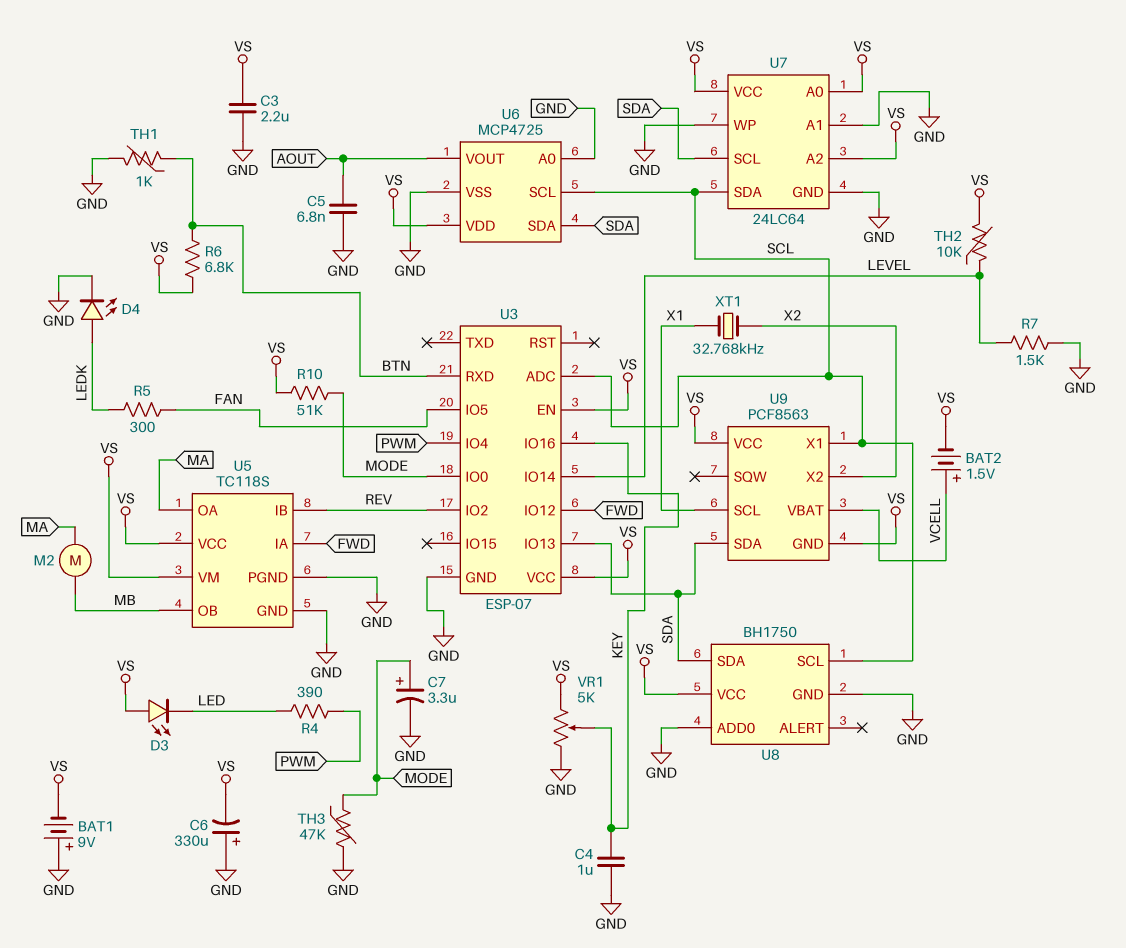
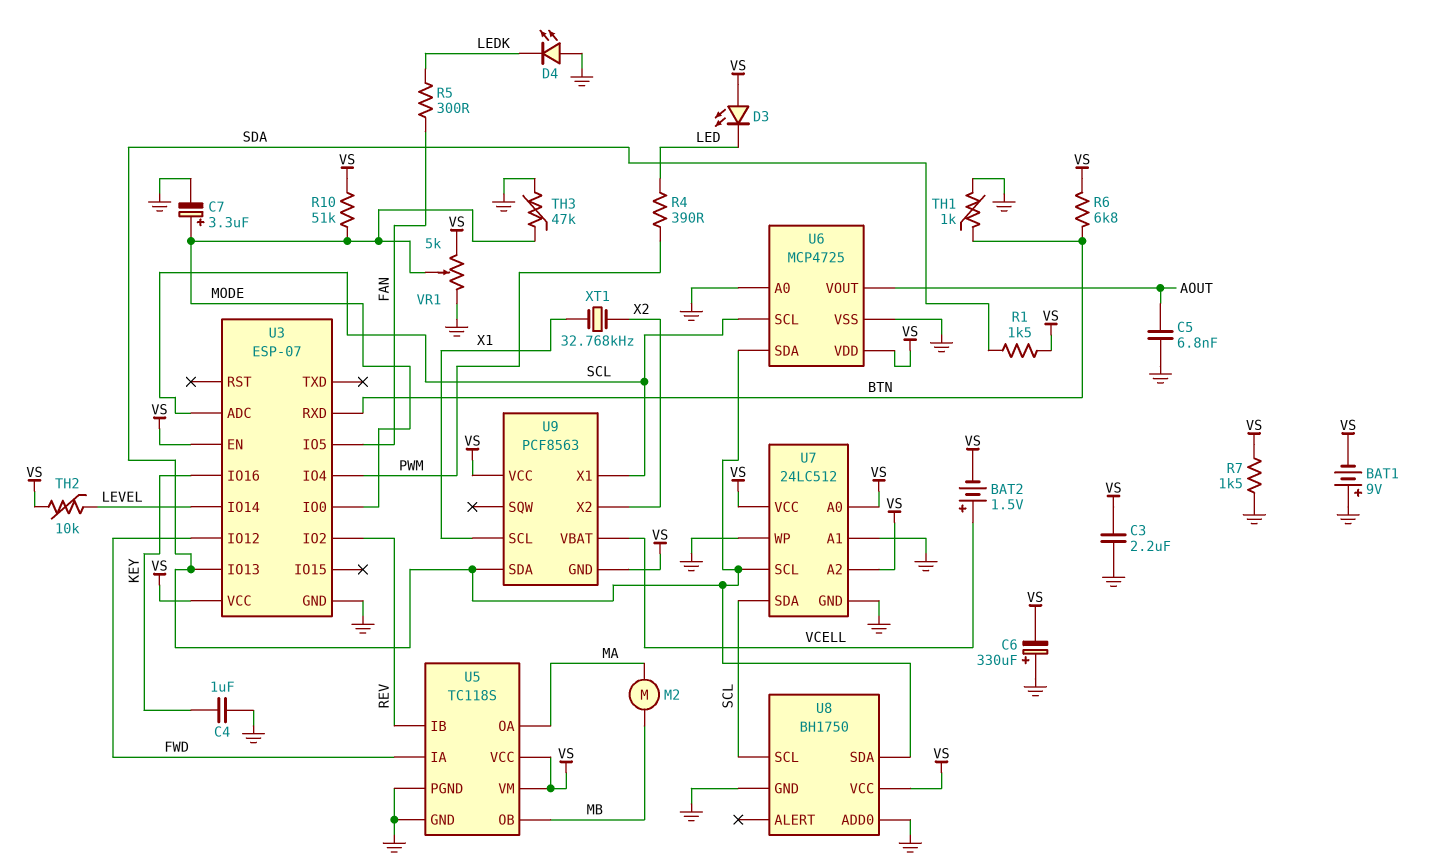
D4: LED (A LEDK, K GND) -> LED (A GND, K LEDK)
R1: none -> 1.5k (SDA, VS)
R7: 1.5k (GND, LEVEL) -> 1.5k (GND, VS)
U7: 24LC64 -> 24LC512
VR1: 5k (GND, VS, wiper KEY) -> 5k (GND, VS, wiper MODE)

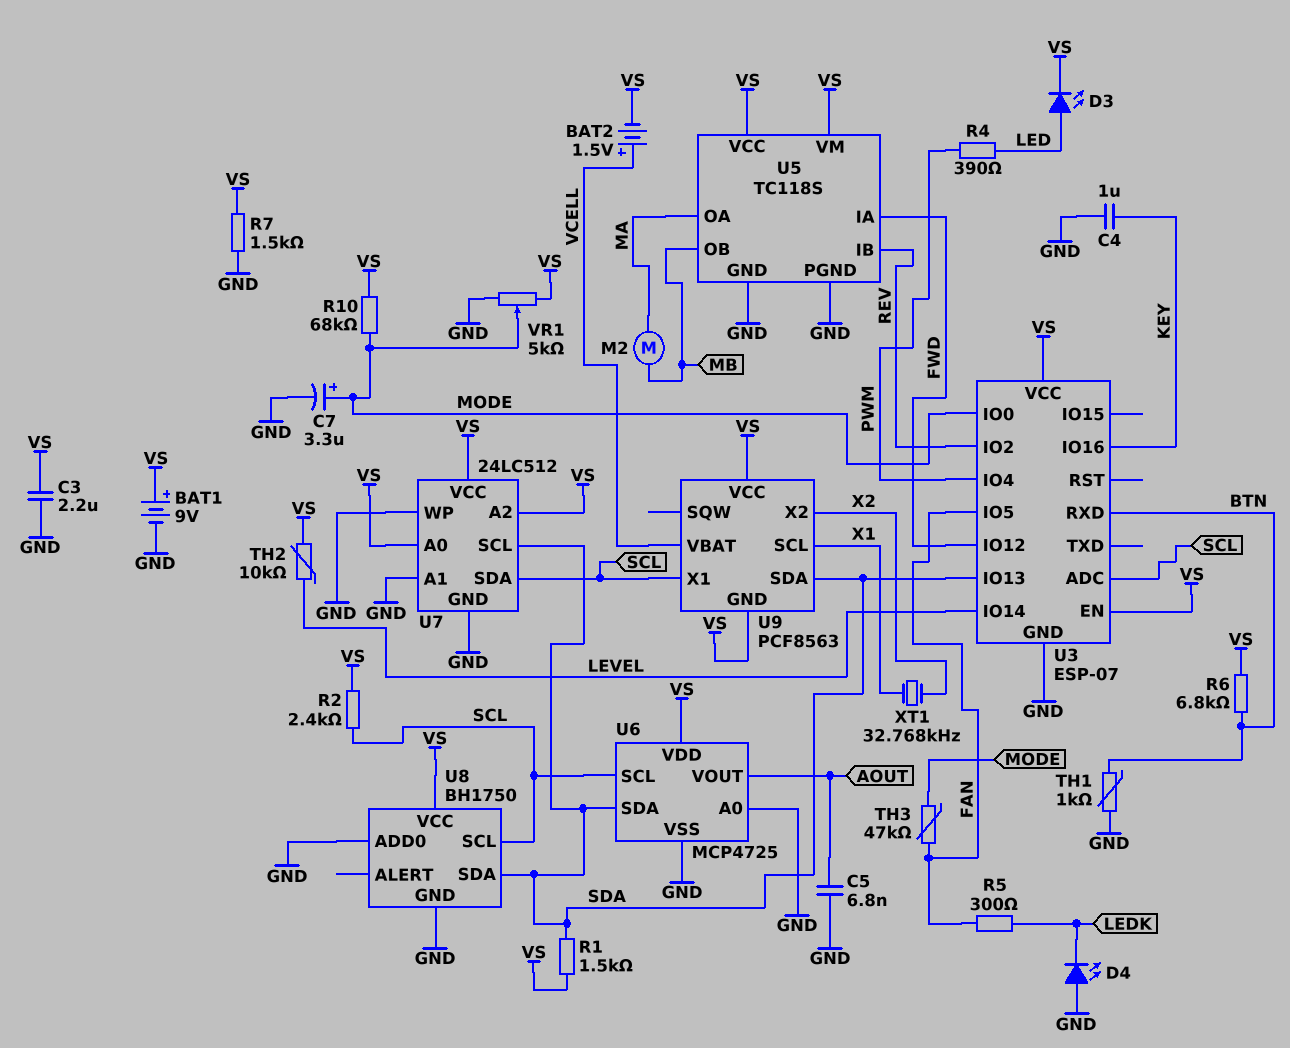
BAT1: 9V (plus GND, minus VS) -> 9V (plus VS, minus GND)
C6: 330uF (plus GND, minus VS) -> none
D3: LED (A VS, K LED) -> LED (A LED, K VS)
R2: none -> 2.4k (SCL, VS)
R10: 51k (MODE, VS) -> 68k (MODE, VS)
TH3: 47k (GND, MODE) -> 47k (FAN, MODE)

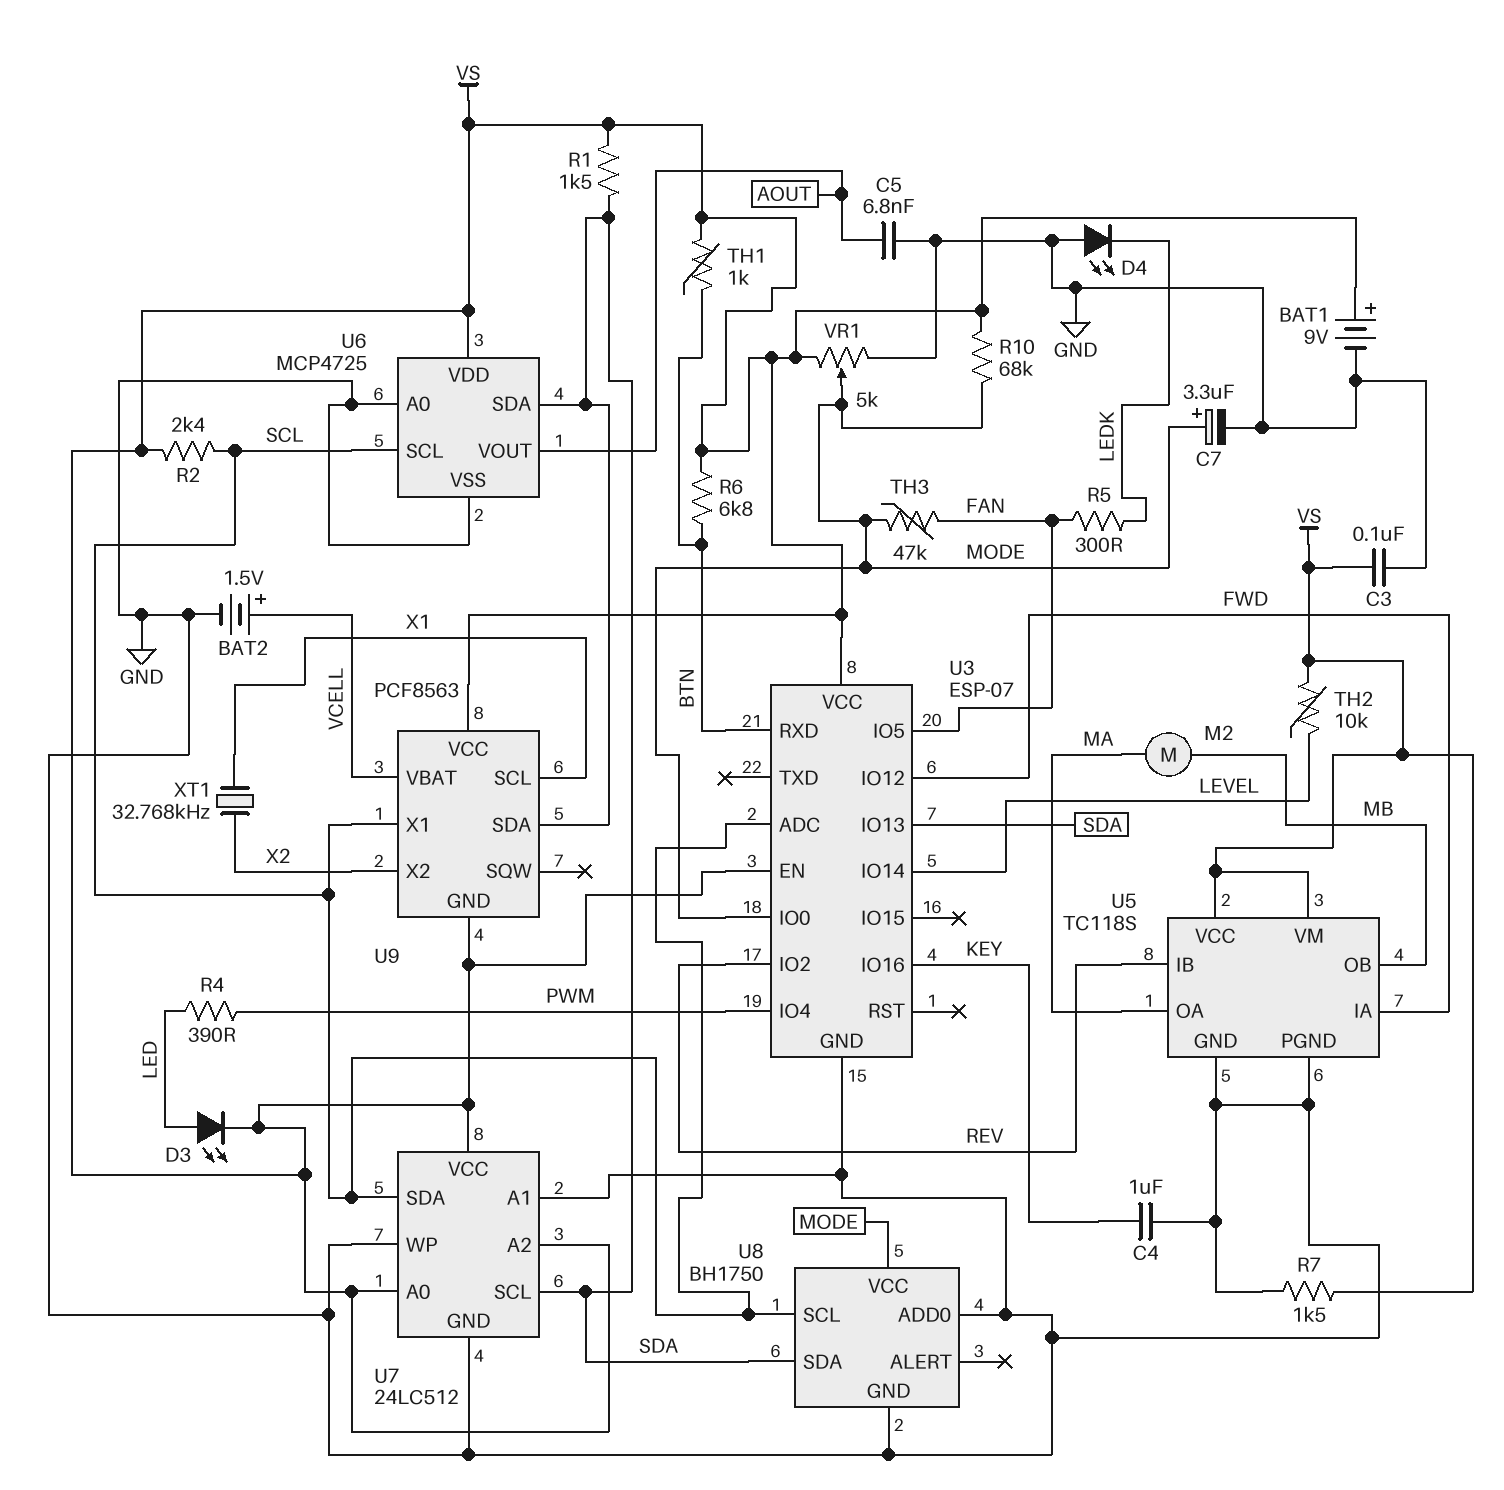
BAT2: 1.5V (plus VCELL, minus VS) -> 1.5V (plus VCELL, minus GND)
C3: 2.2uF (GND, VS) -> 100nF (GND, VS)
TH1: 1k (BTN, GND) -> 1k (BTN, VS)
U8 pin VCC: VS -> MODE

